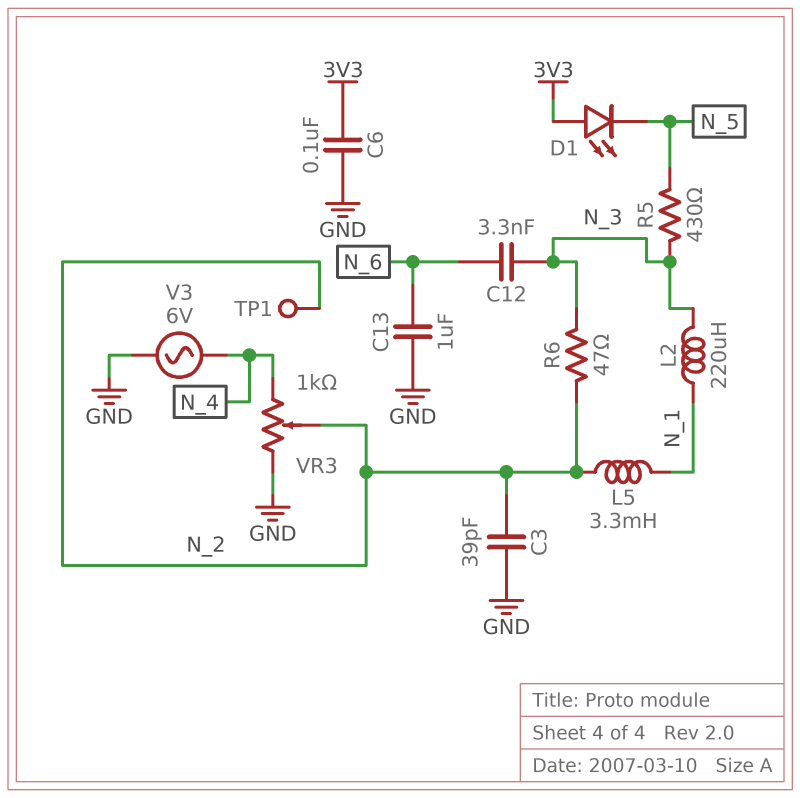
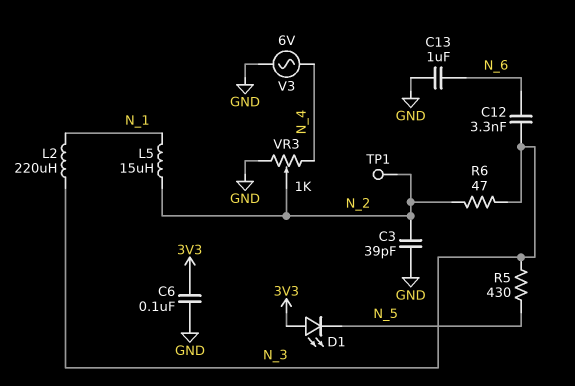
L5: 3.3mH (N_1, N_2) -> 15uH (N_1, N_2)

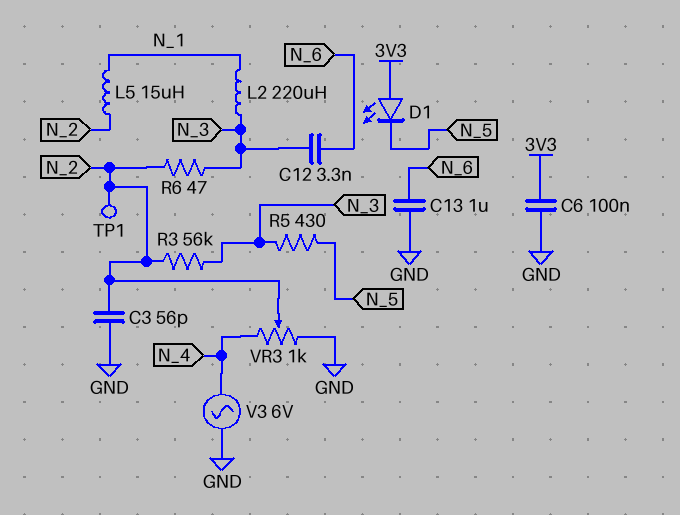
C3: 39pF (GND, N_2) -> 56pF (GND, N_2)
R3: none -> 56k (N_2, N_3)

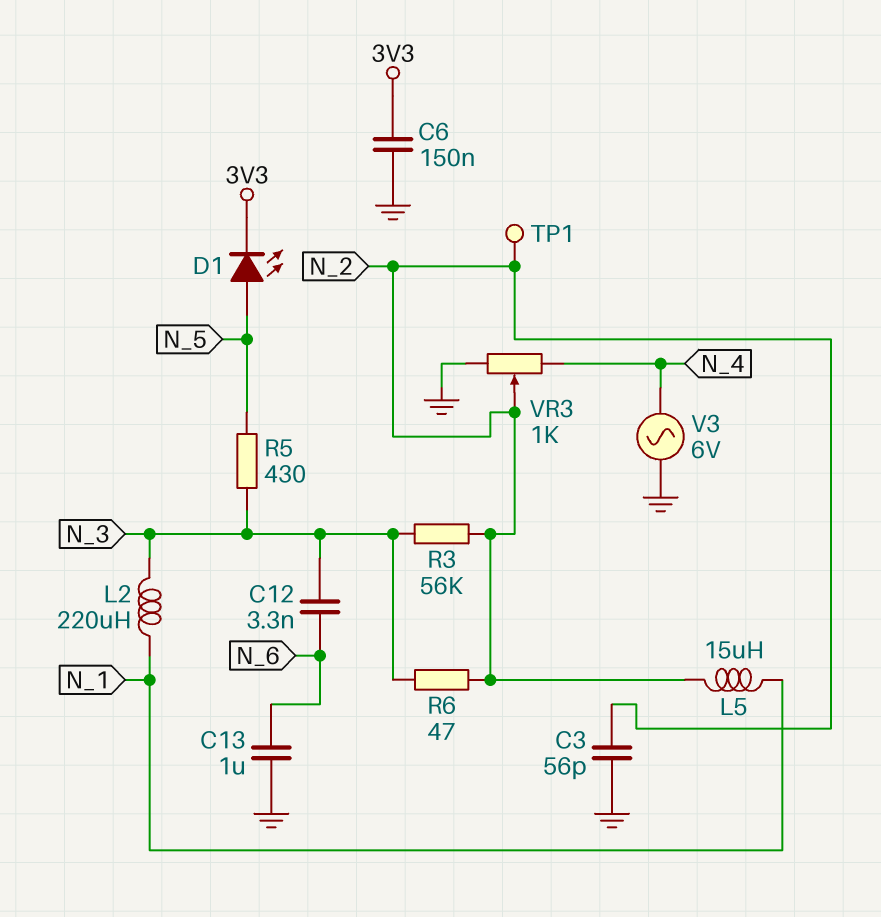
C6: 100nF (3V3, GND) -> 150nF (3V3, GND)
D1: LED (A 3V3, K N_5) -> LED (A N_5, K 3V3)

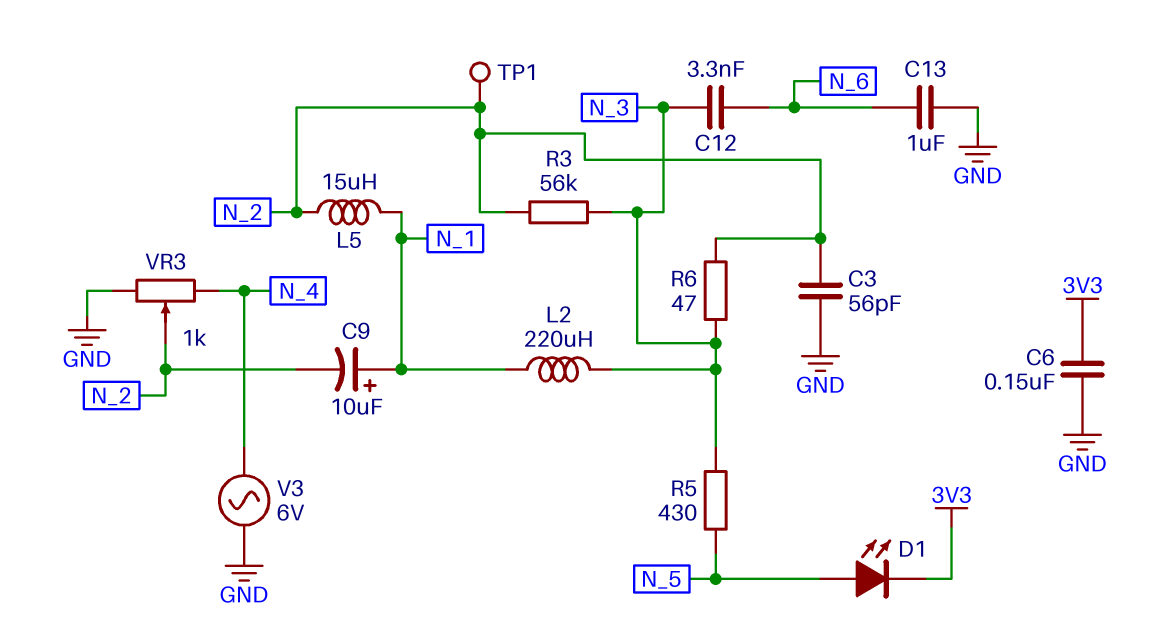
C9: none -> 10uF (plus N_1, minus N_2)

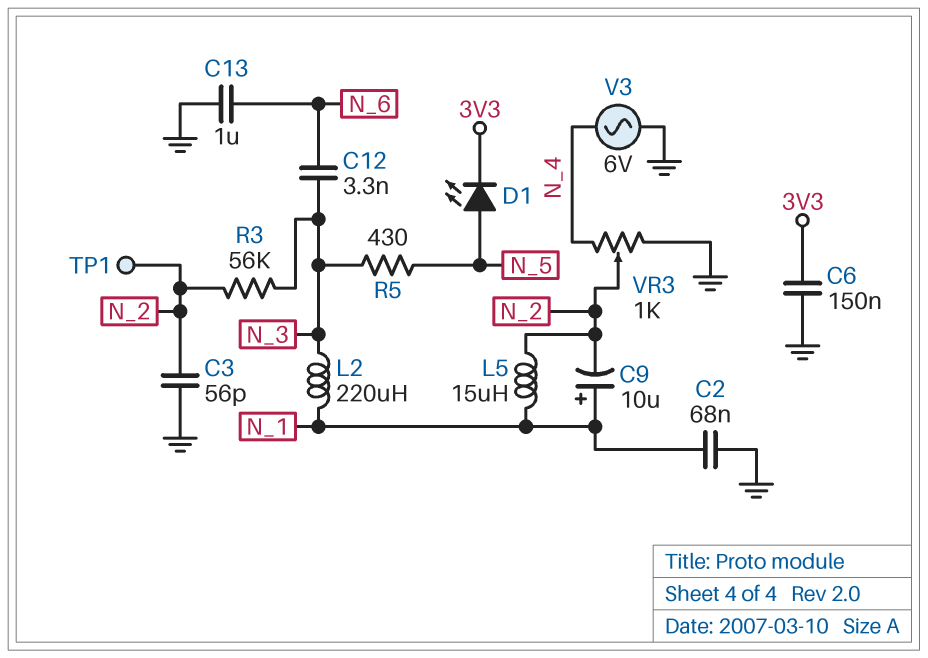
C2: none -> 68nF (GND, N_1)
R6: 47 (N_2, N_3) -> none

